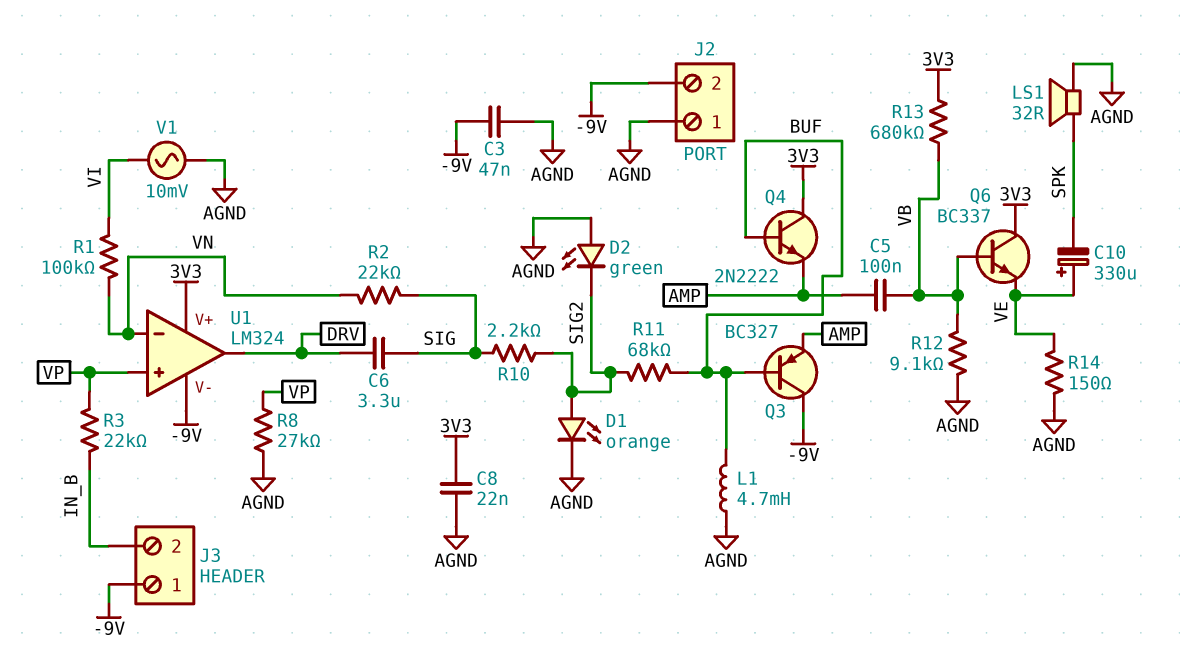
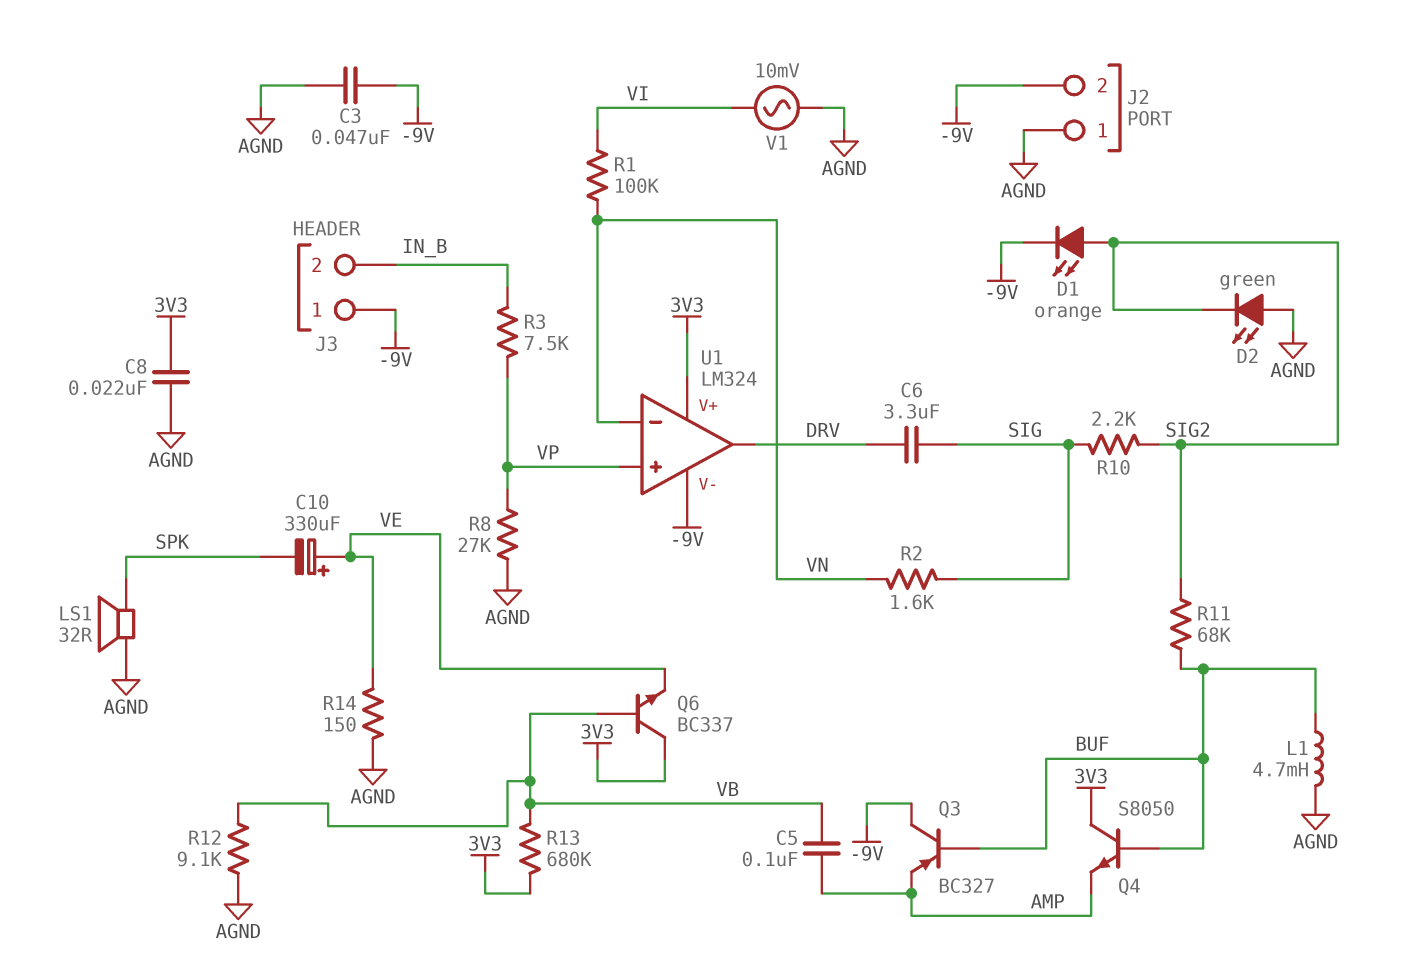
D1: LED orange (A SIG2, K AGND) -> LED orange (A SIG2, K -9V)
Q4: NPN 2N2222 (B BUF, C 3V3, E AMP) -> NPN S8050 (B BUF, C 3V3, E AMP)
R2: 22k (SIG, VN) -> 1.6k (SIG, VN)
R3: 22k (IN_B, VP) -> 7.5k (IN_B, VP)

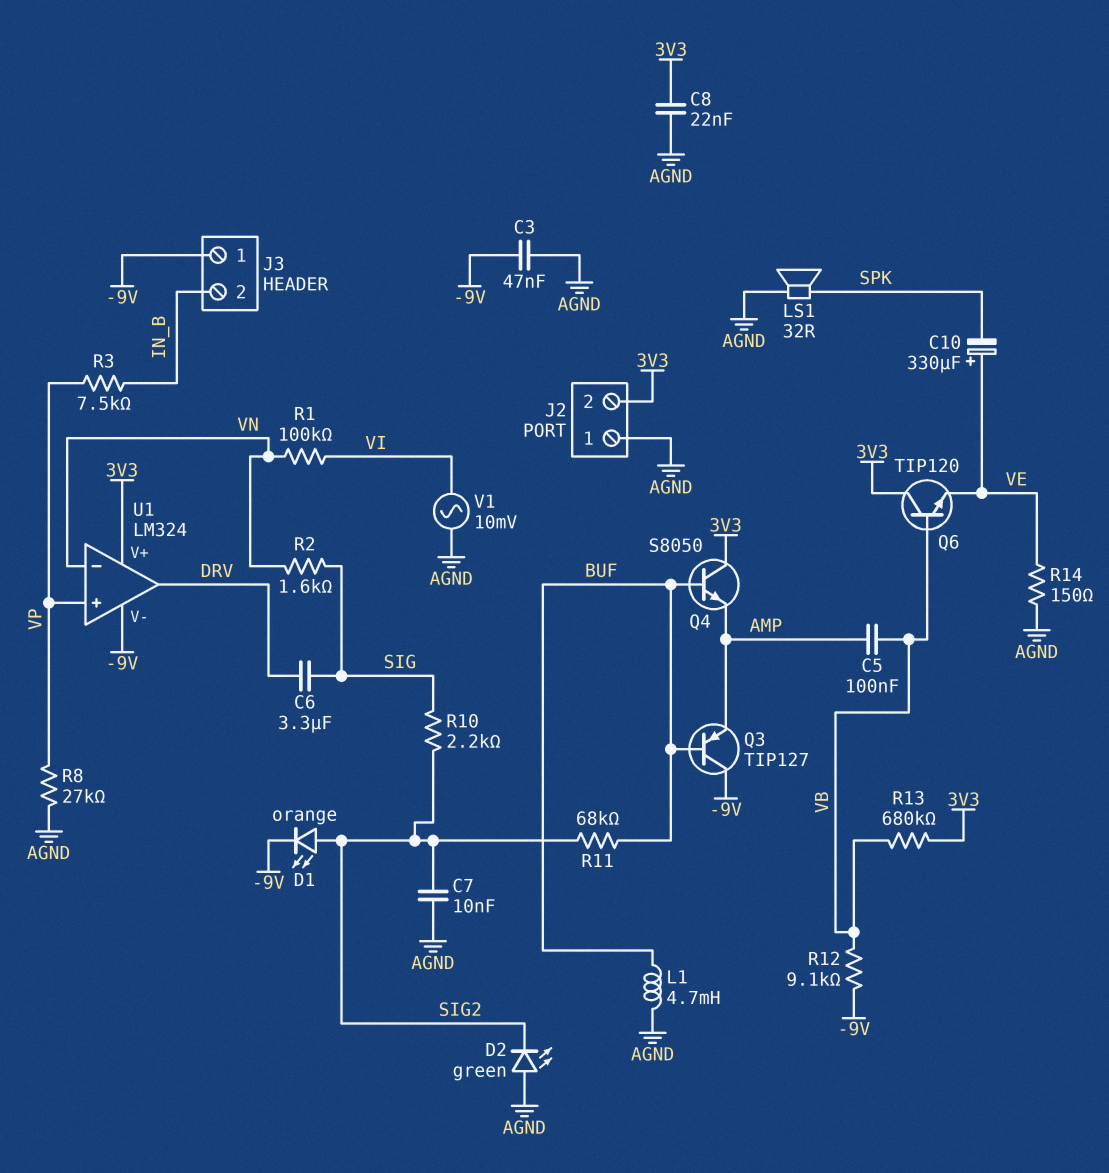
C7: none -> 10nF (AGND, SIG2)
J2 pin 2: -9V -> 3V3
Q3: PNP BC327 (B BUF, C -9V, E AMP) -> PNP TIP127 (B BUF, C -9V, E AMP)
Q6: NPN BC337 (B VB, C 3V3, E VE) -> NPN TIP120 (B VB, C 3V3, E VE)
R12: 9.1k (AGND, VB) -> 9.1k (-9V, VB)

